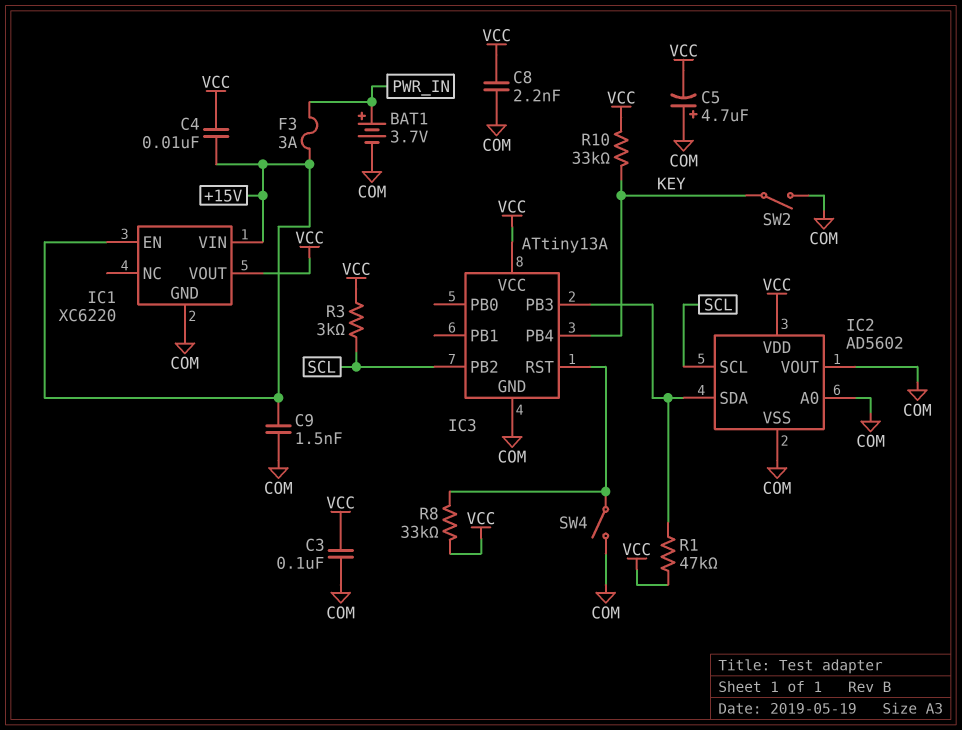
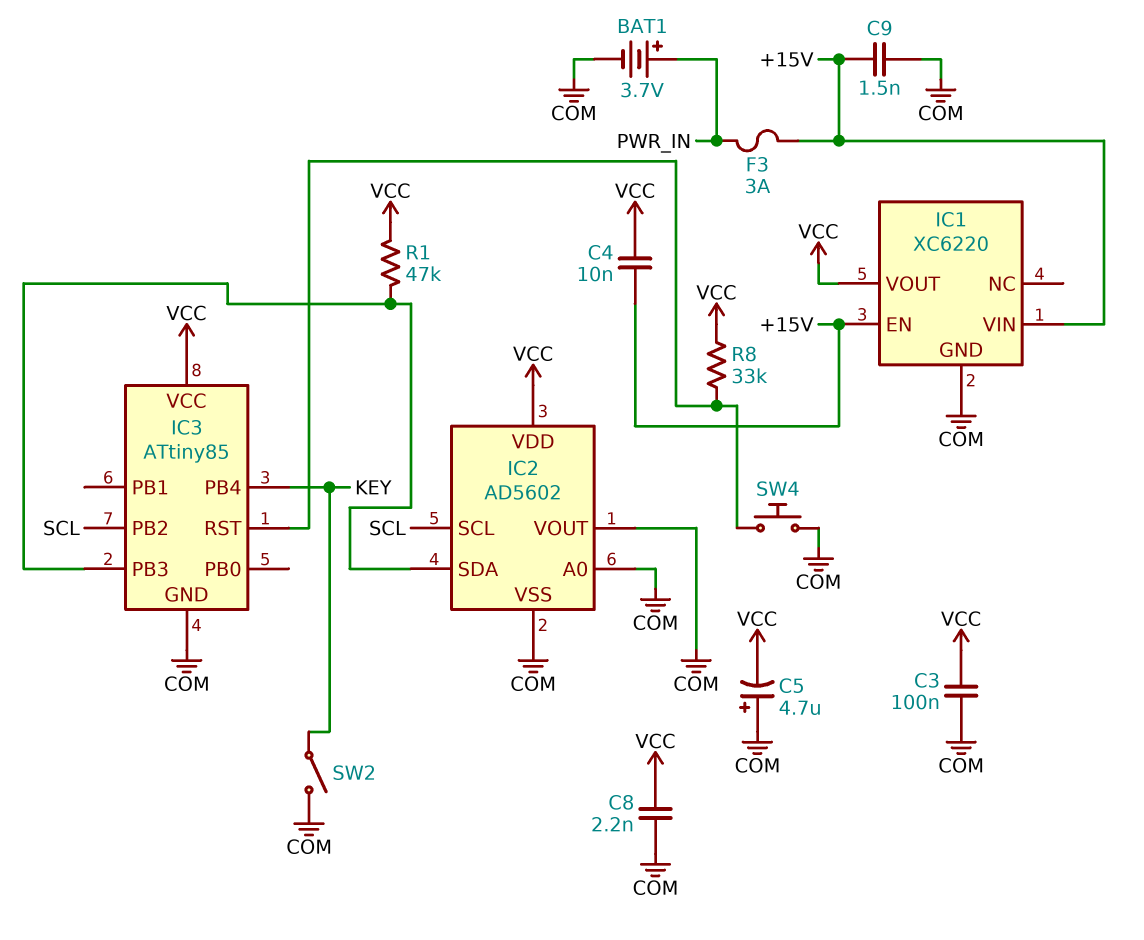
IC3: ATtiny13A -> ATtiny85
R3: 3k (SCL, VCC) -> none
R10: 33k (KEY, VCC) -> none
SW4: switch (COM, IC3/RST) -> button (COM, IC3/RST)

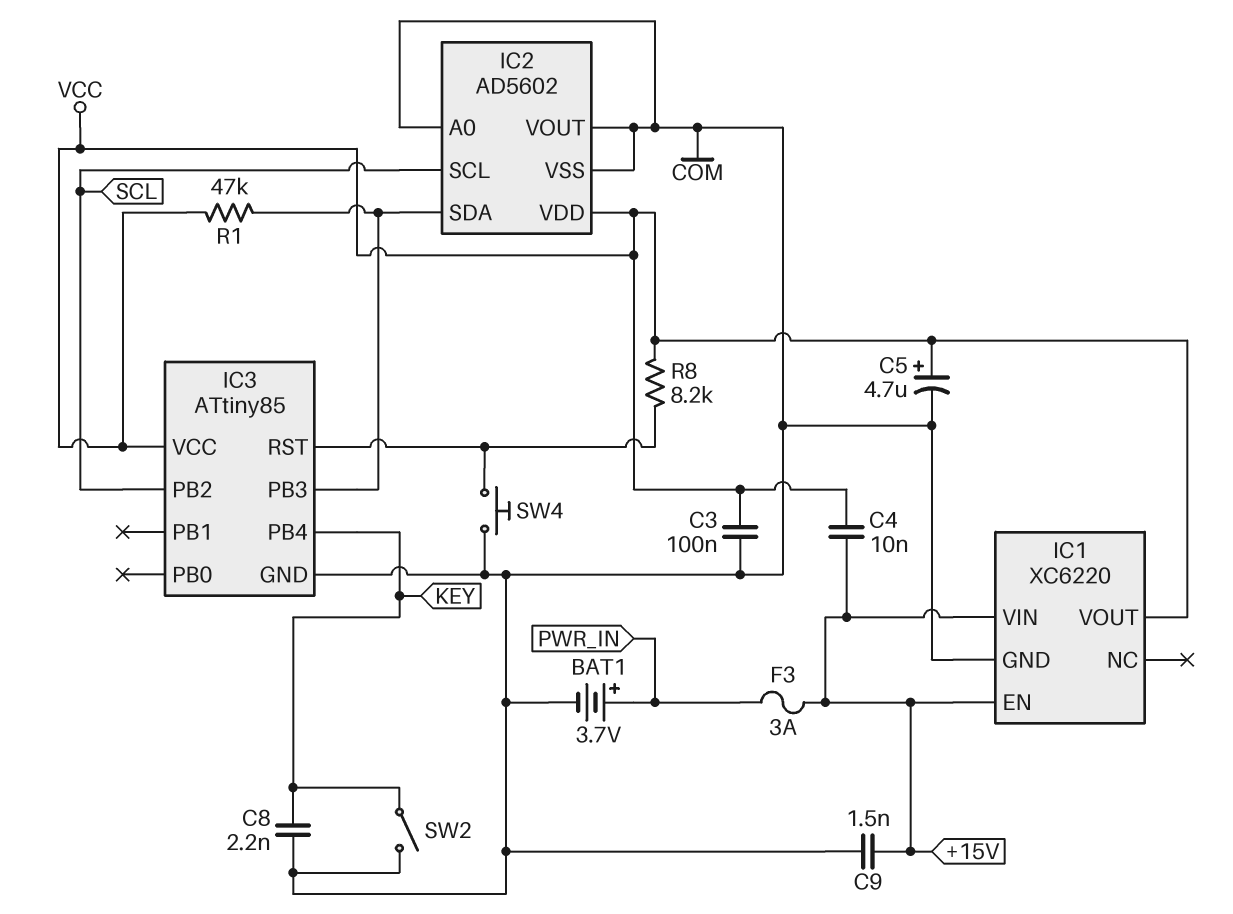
C5: 4.7uF (plus COM, minus VCC) -> 4.7uF (plus VCC, minus COM)
C8: 2.2nF (COM, VCC) -> 2.2nF (COM, KEY)
R8: 33k (IC3/RST, VCC) -> 8.2k (IC3/RST, VCC)

